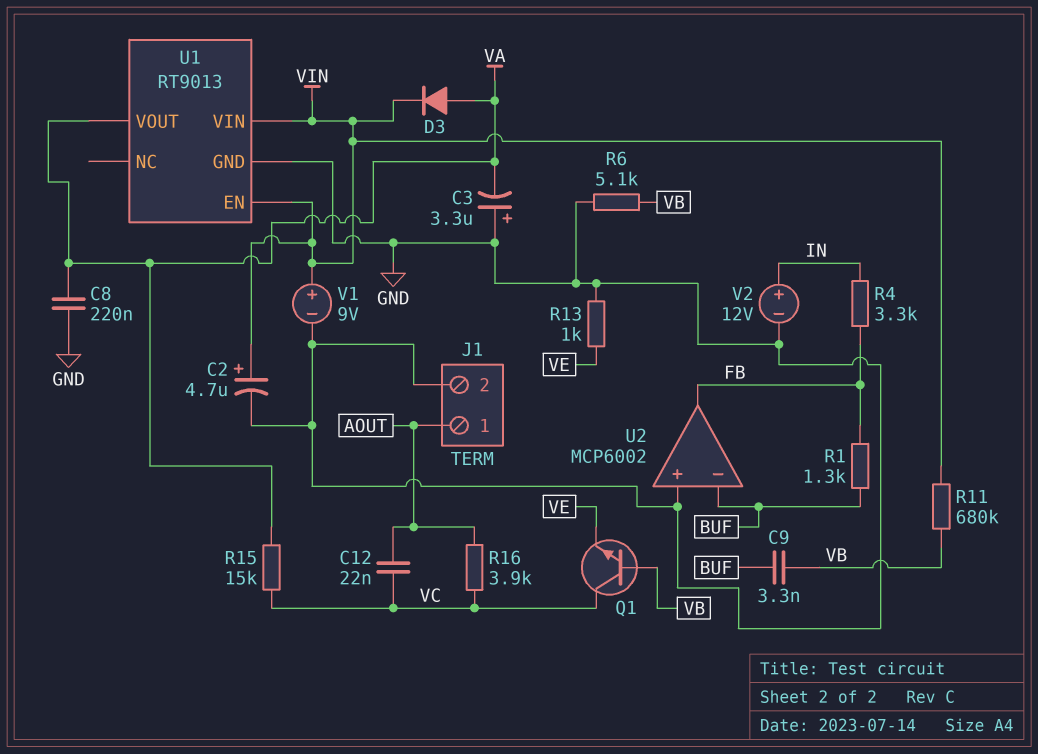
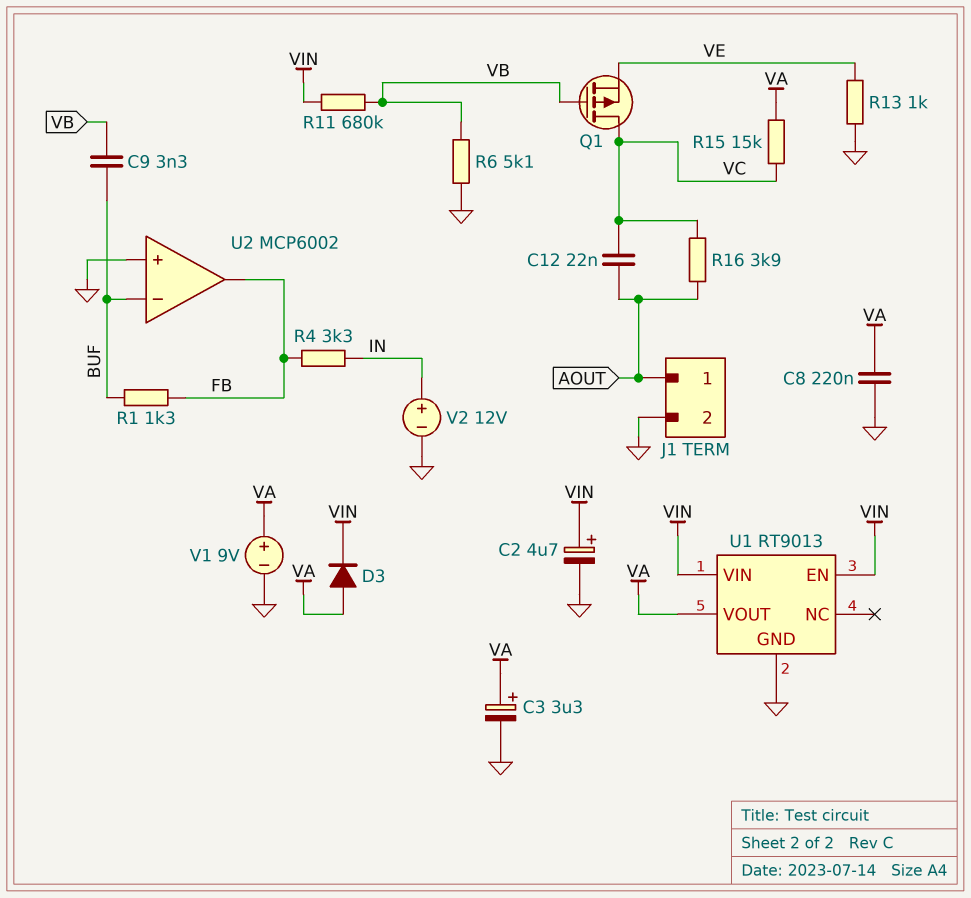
C3: 3.3uF (plus GND, minus VA) -> 3.3uF (plus VA, minus GND)
Q1: NPN (B VB, C VC, E VE) -> PMOS (G VB, D VC, S VE)
V1: 9V (plus VIN, minus GND) -> 9V (plus VA, minus GND)

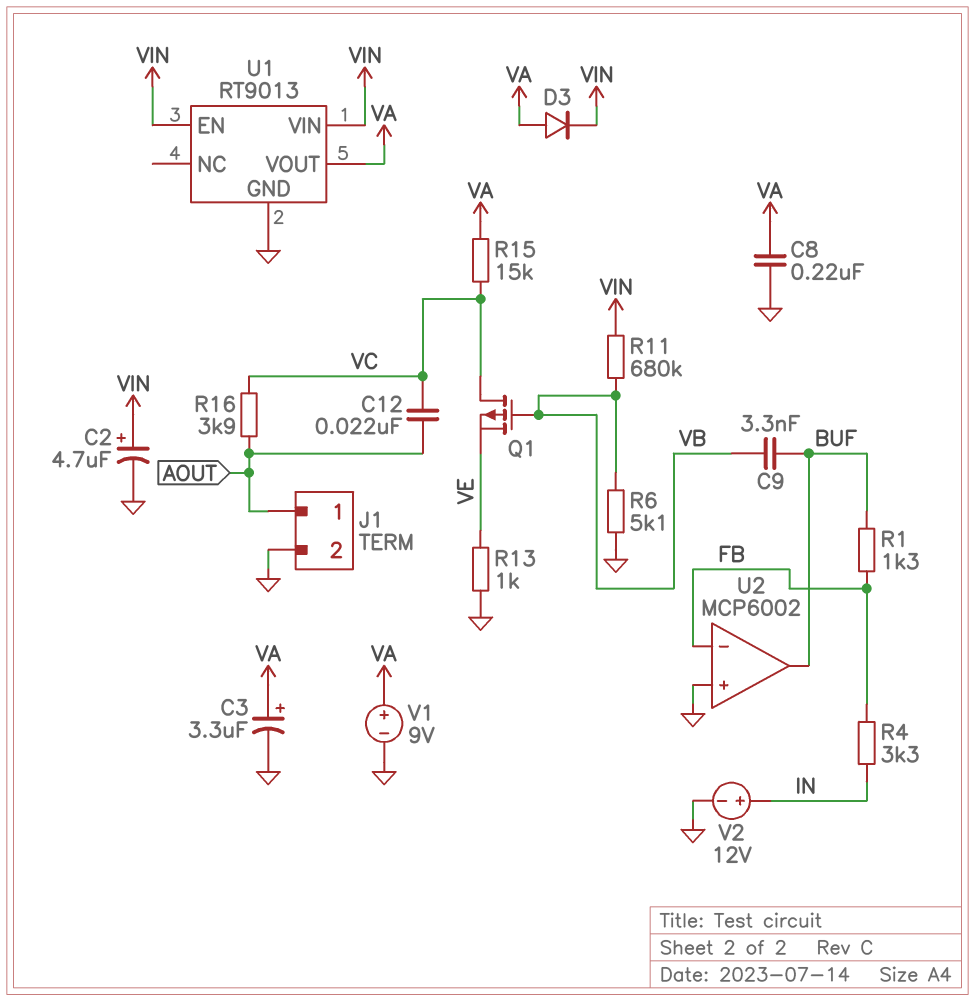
U2 pin in-: BUF -> FB
U2 pin out: FB -> BUF

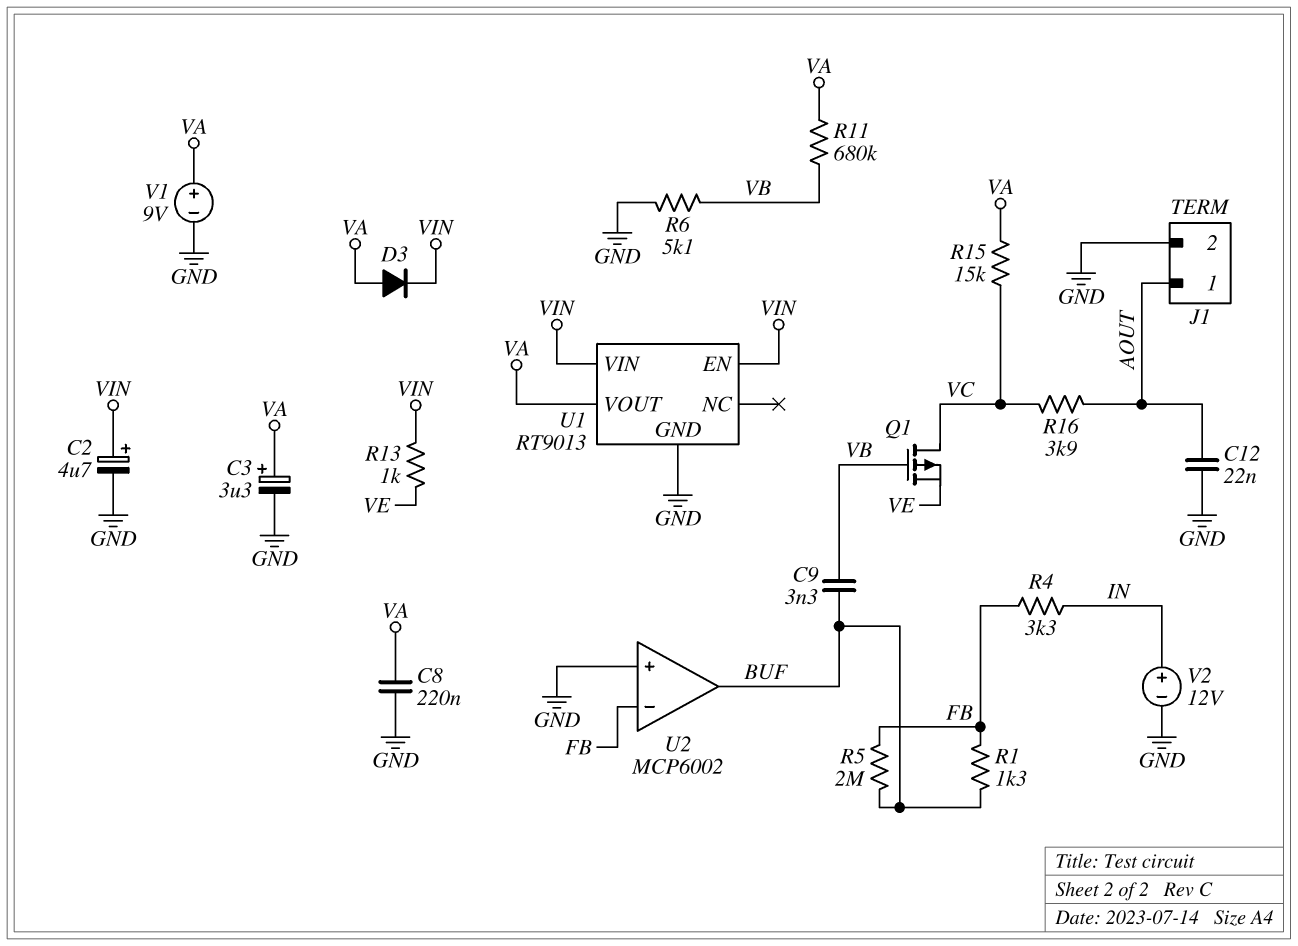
C12: 22nF (AOUT, VC) -> 22nF (AOUT, GND)
R5: none -> 2M (BUF, FB)
R11: 680k (VB, VIN) -> 680k (VA, VB)
R13: 1k (GND, VE) -> 1k (VE, VIN)

